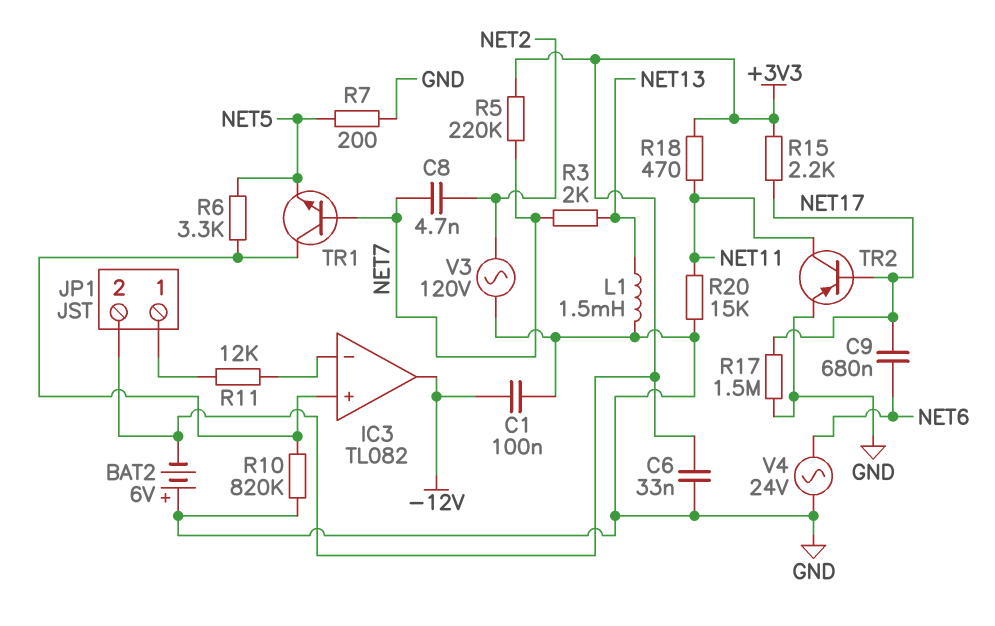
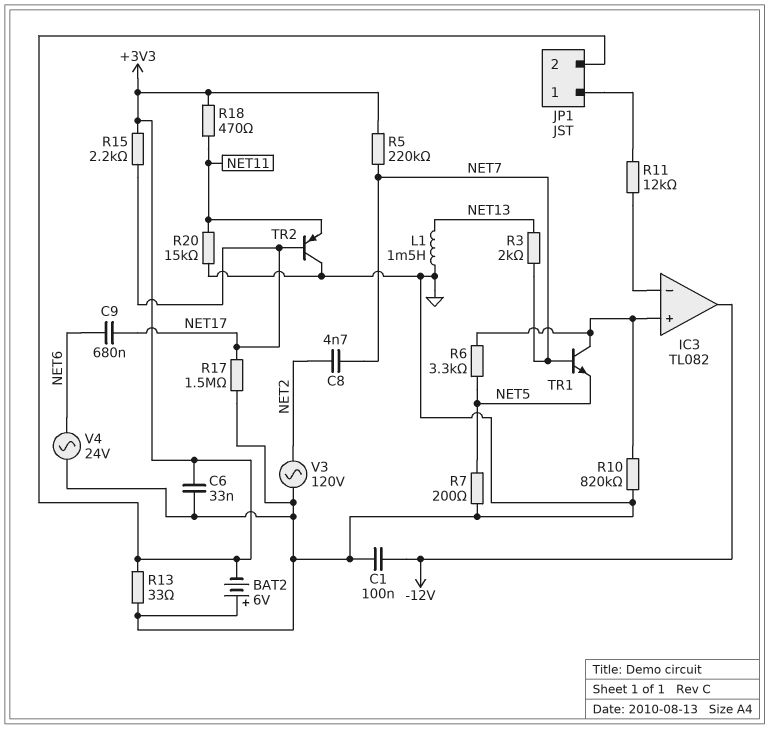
R13: none -> 33 (+3V3, GND)
TR2: PNP (B NET17, C NET11, E GND) -> PNP (B NET17, C GND, E NET11)

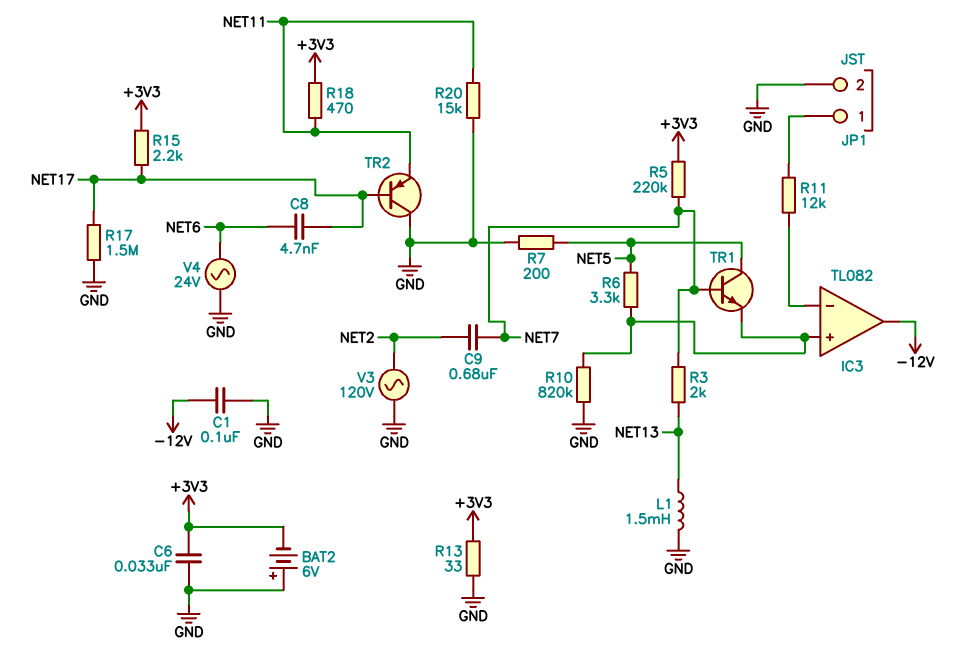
C8: 4.7nF (NET2, NET7) -> 4.7nF (NET6, NET17)
C9: 680nF (NET6, NET17) -> 680nF (NET2, NET7)
JP1 pin 2: +3V3 -> GND
TR1: NPN (B NET7, C IC3/in+, E NET5) -> NPN (B NET7, C NET5, E IC3/in+)

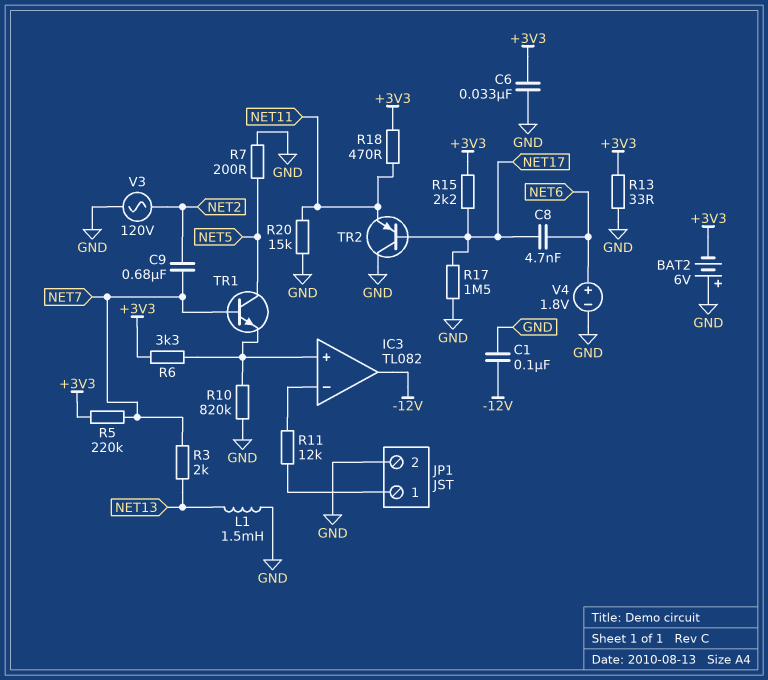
R6: 3.3k (IC3/in+, NET5) -> 3.3k (+3V3, IC3/in+)
V4: AC 24V (GND, NET6) -> 1.8V (plus NET6, minus GND)

